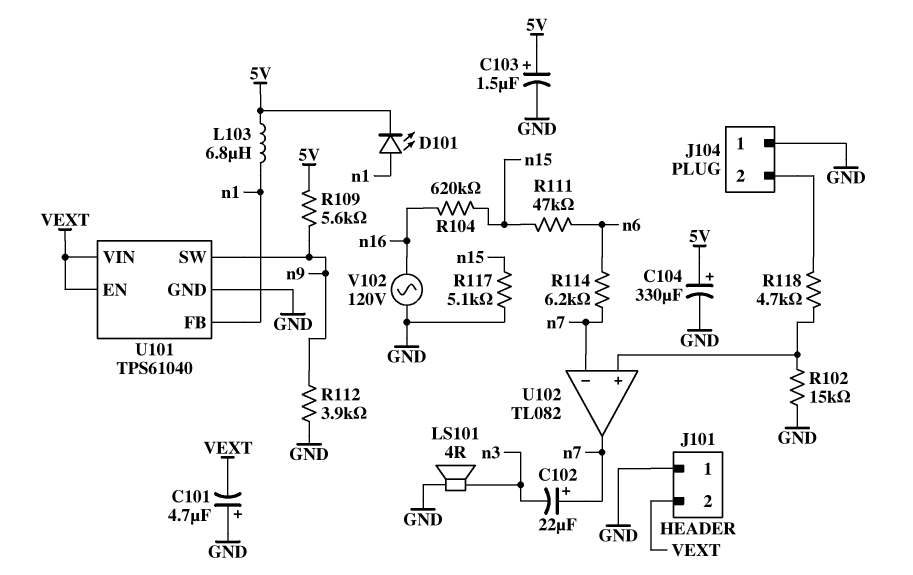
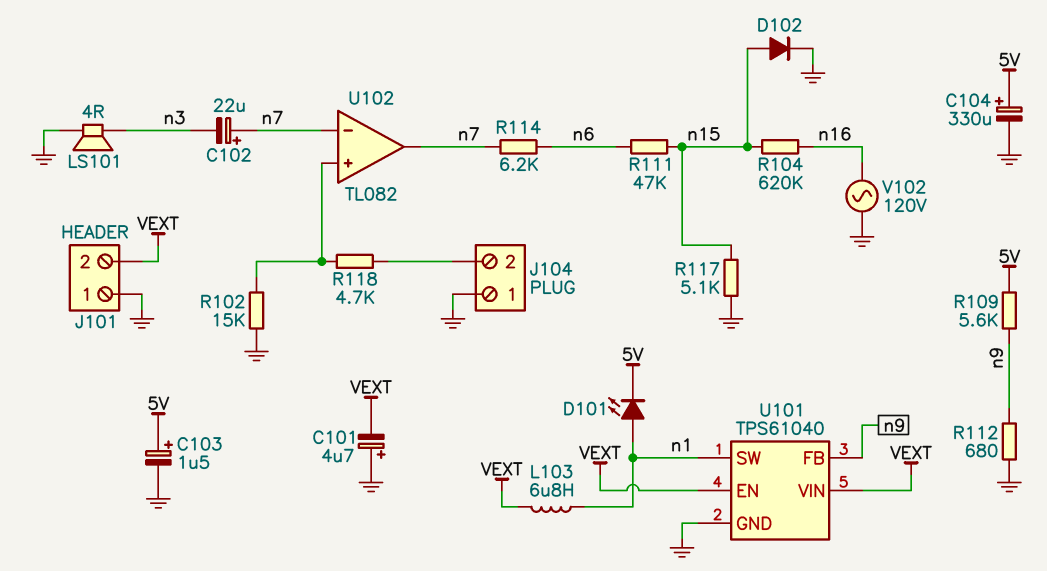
D102: none -> diode (A n15, K GND)
L103: 6.8uH (5V, n1) -> 6.8uH (VEXT, n1)
R112: 3.9k (GND, n9) -> 680 (GND, n9)
U101 pin FB: n1 -> n9
U101 pin SW: n9 -> n1

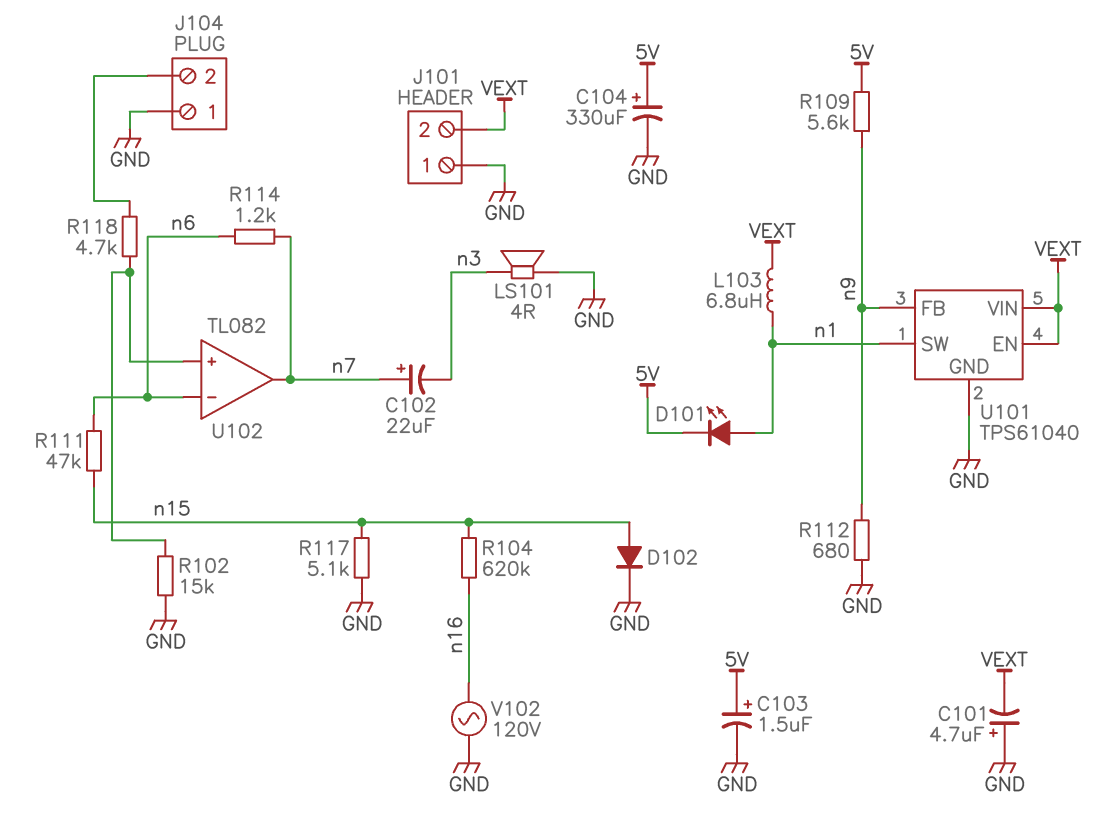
R114: 6.2k (n6, n7) -> 1.2k (n6, n7)
U102 pin in-: n7 -> n6

